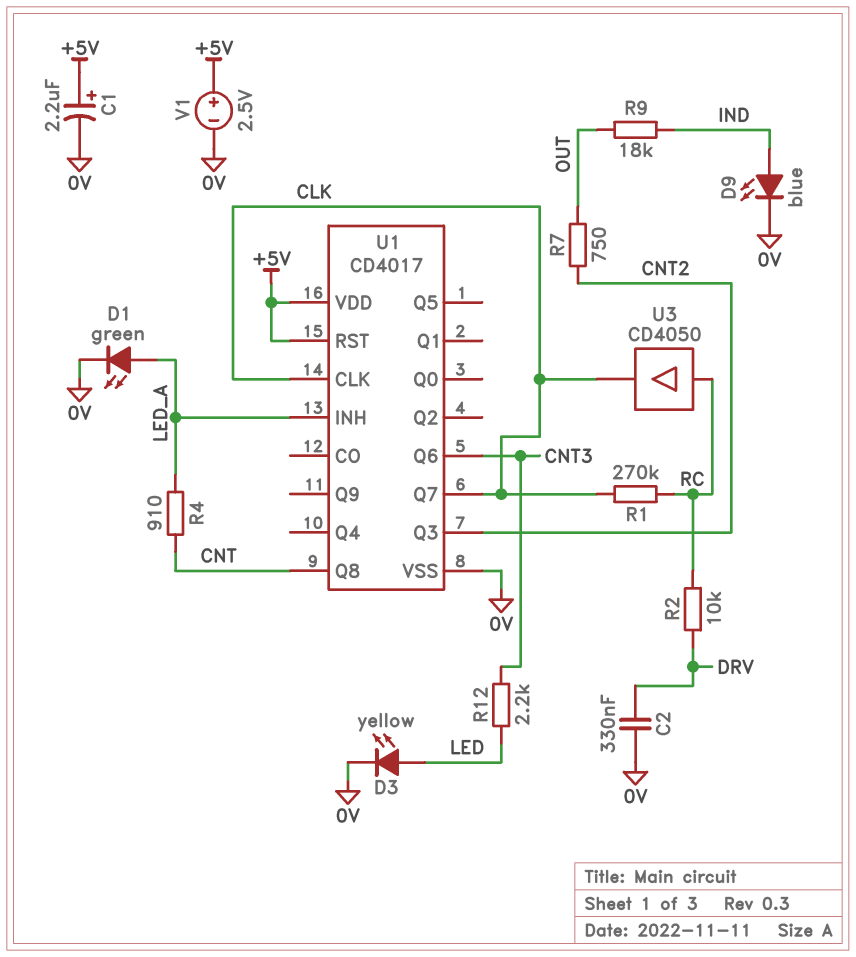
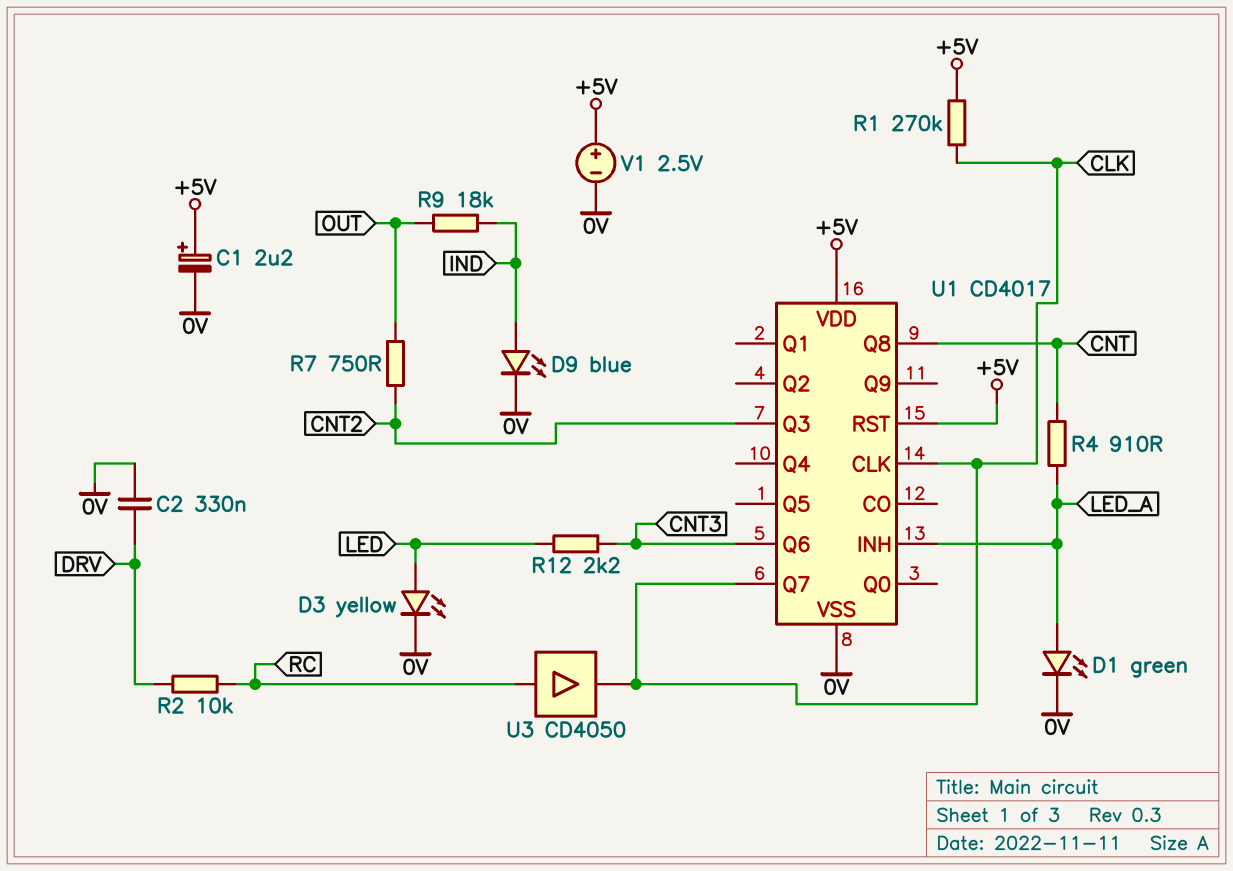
R1: 270k (CLK, RC) -> 270k (+5V, CLK)

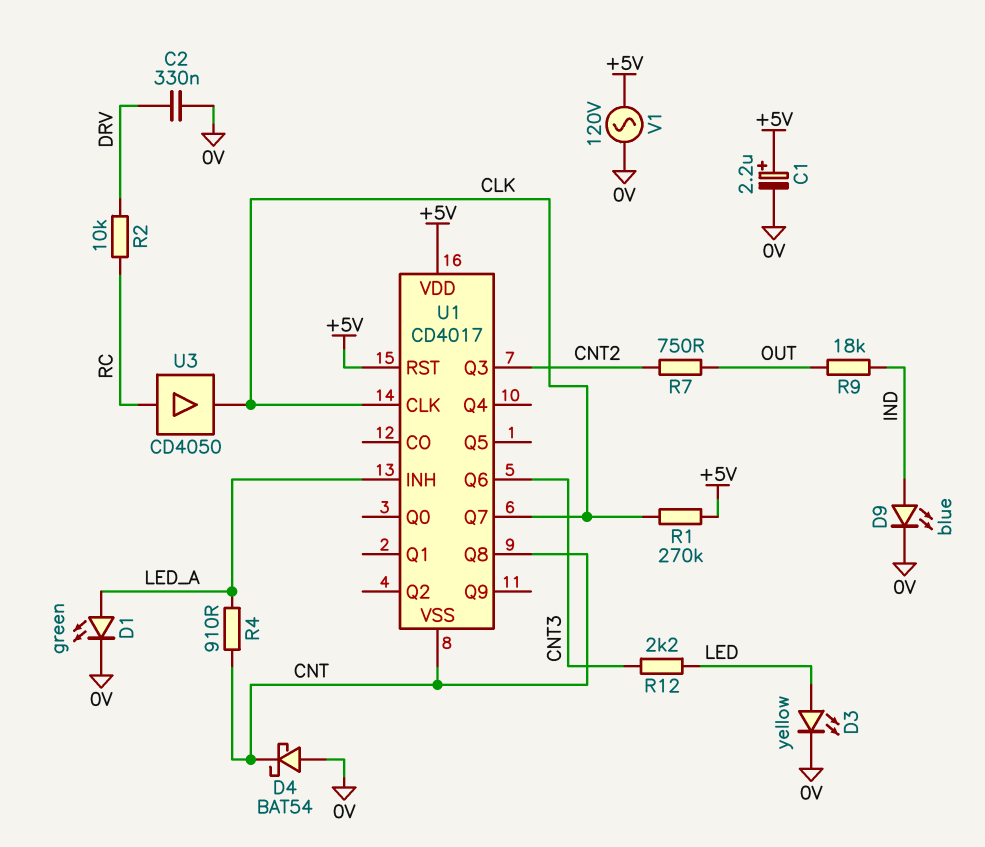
D4: none -> schottky BAT54 (A 0V, K CNT)
U1 pin VSS: 0V -> CNT
V1: 2.5V (plus +5V, minus 0V) -> AC 120V (+5V, 0V)

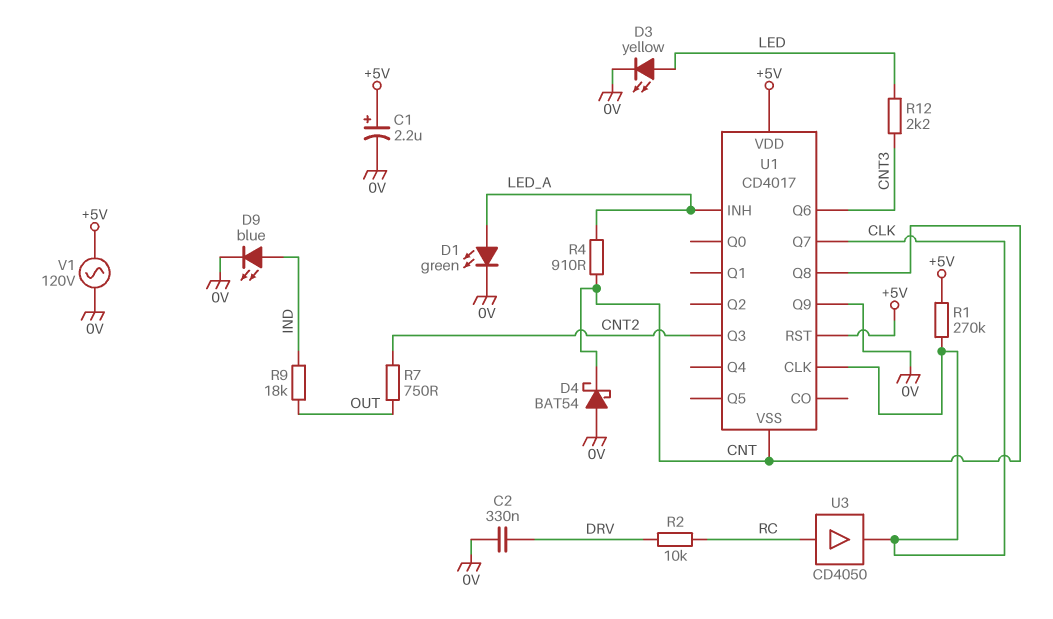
U1 pin Q9: none -> 0V

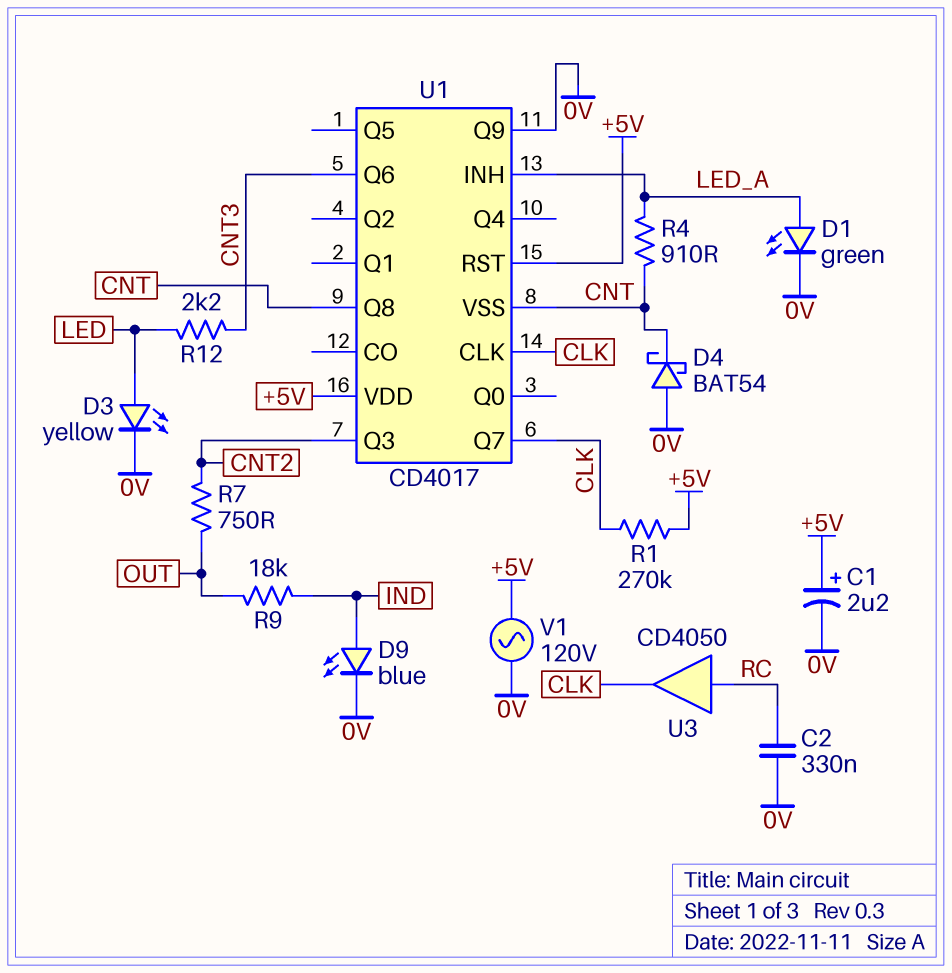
C2: 330nF (0V, DRV) -> 330nF (0V, RC)
R2: 10k (DRV, RC) -> none

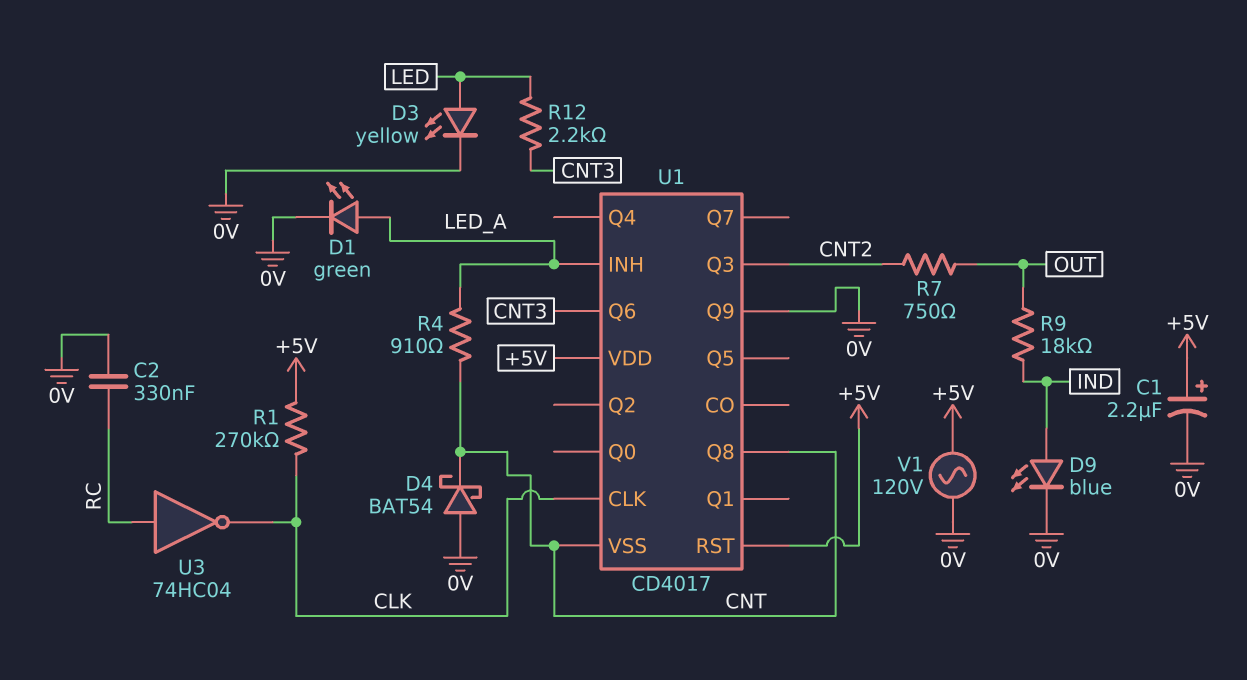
U1 pin Q7: CLK -> none
U3: buffer CD4050 (in RC, out CLK) -> NOT 74HC04 (in RC, out CLK)

